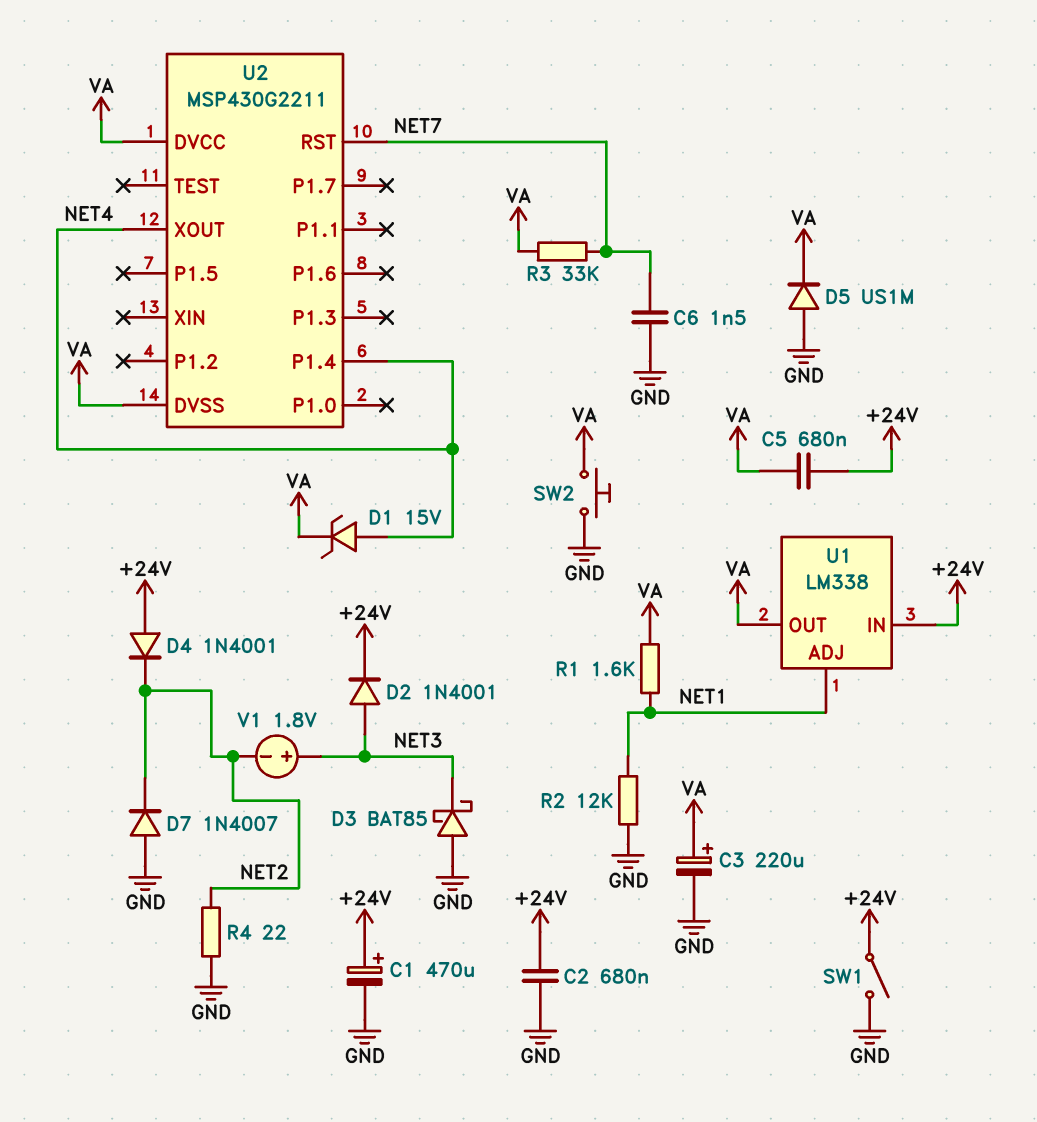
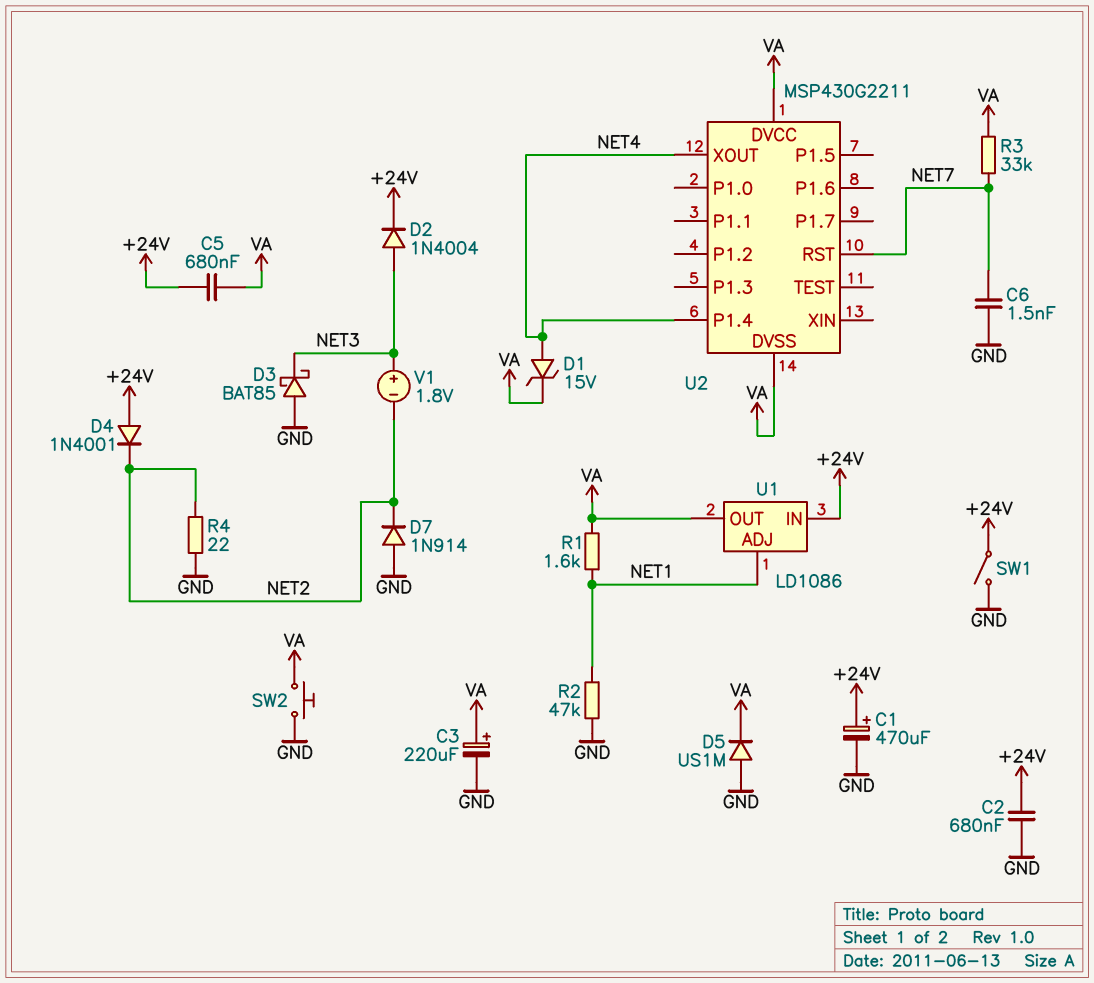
D2: diode 1N4001 (A NET3, K +24V) -> diode 1N4004 (A NET3, K +24V)
D7: diode 1N4007 (A GND, K NET2) -> diode 1N914 (A GND, K NET2)
R2: 12k (GND, NET1) -> 47k (GND, NET1)
U1: LM338 -> LD1086

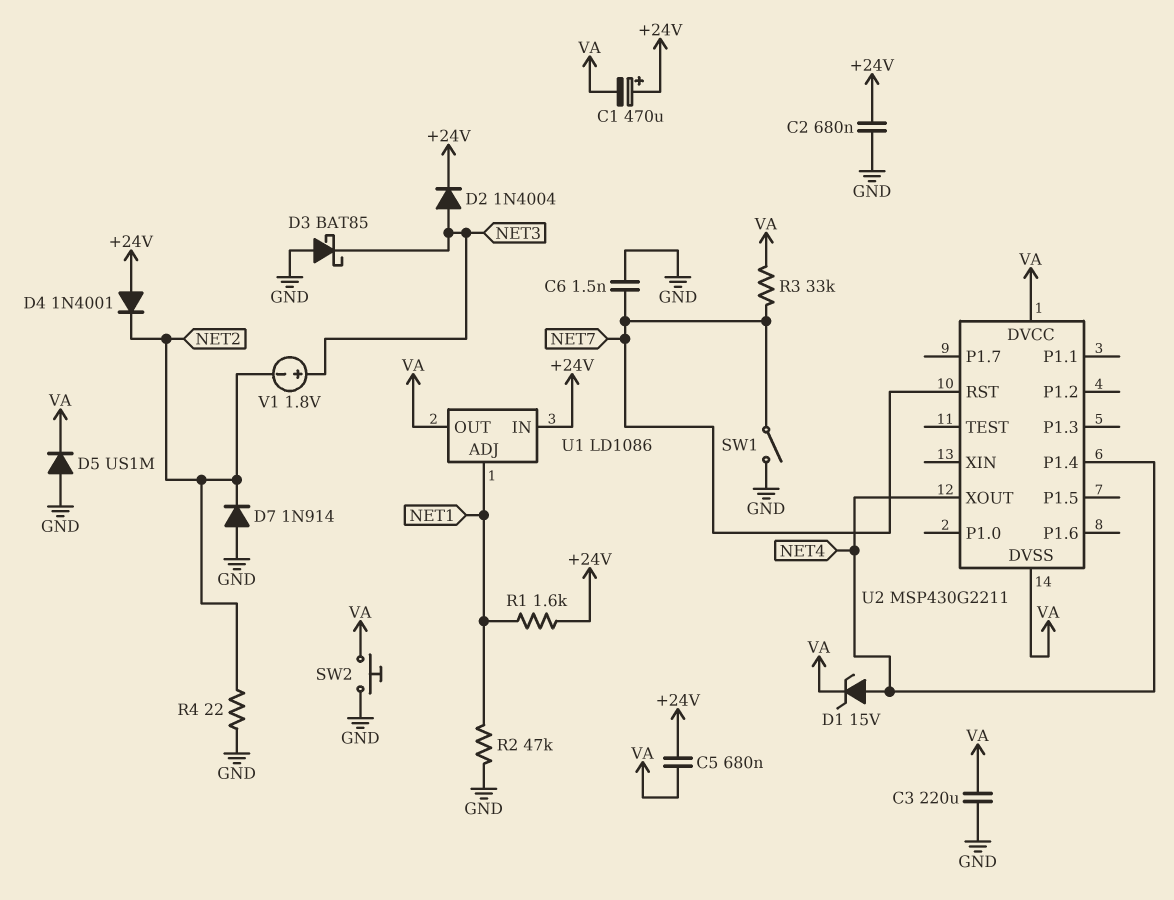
C1: 470uF (plus +24V, minus GND) -> 470uF (plus +24V, minus VA)
C3: 220uF (plus VA, minus GND) -> 220uF (GND, VA)
R1: 1.6k (NET1, VA) -> 1.6k (+24V, NET1)
SW1: switch (+24V, GND) -> switch (GND, NET7)

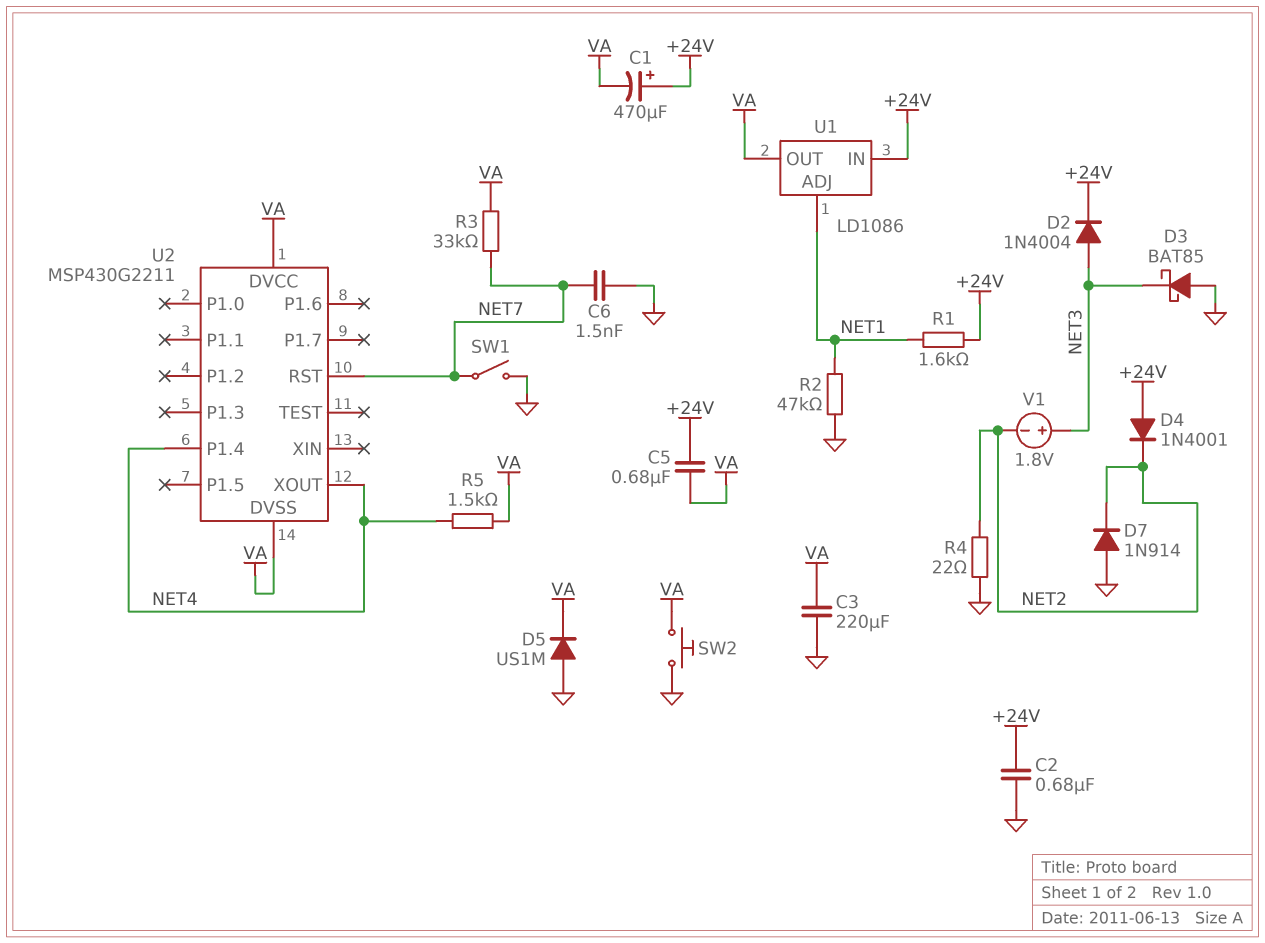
D1: zener 15V (A NET4, K VA) -> none
R5: none -> 1.5k (NET4, VA)

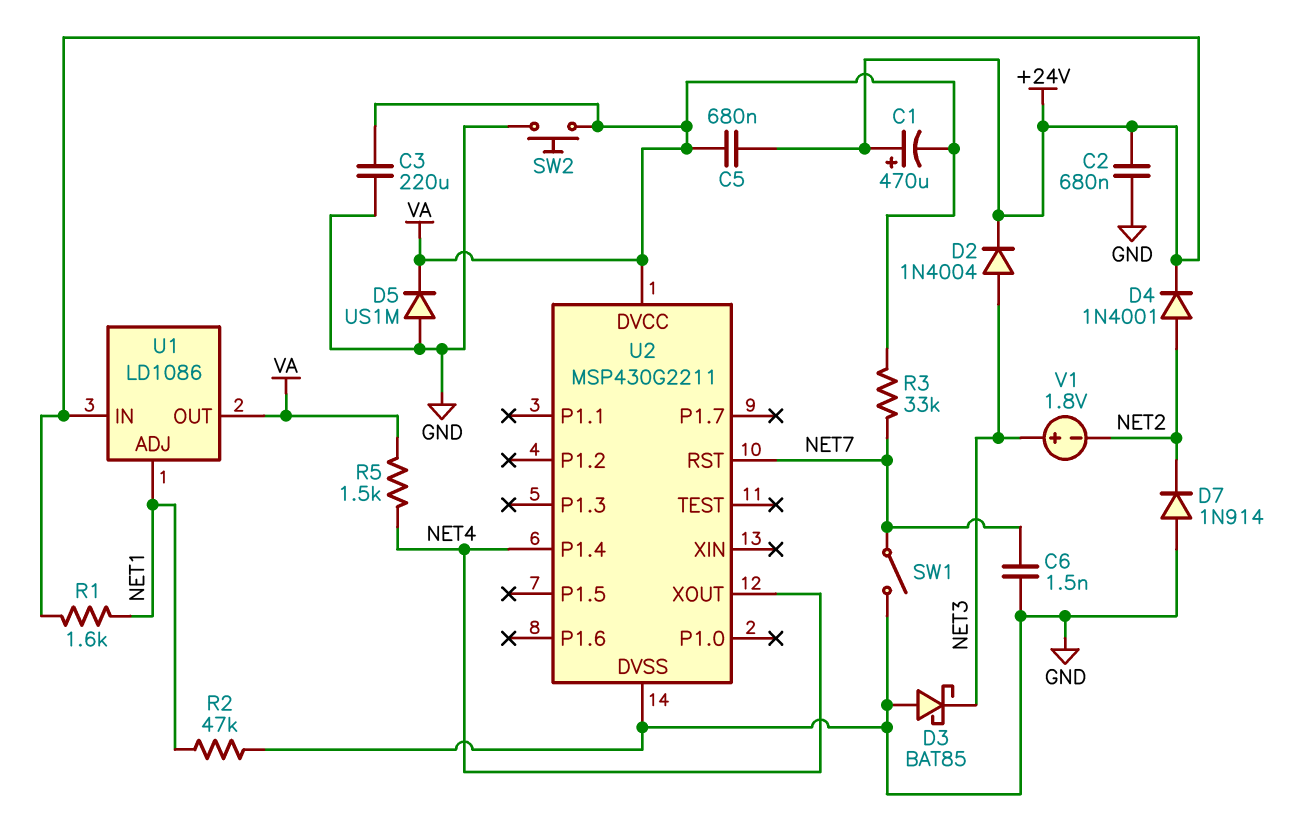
D4: diode 1N4001 (A +24V, K NET2) -> diode 1N4001 (A NET2, K +24V)
R4: 22 (GND, NET2) -> none
U2 pin DVSS: VA -> GND

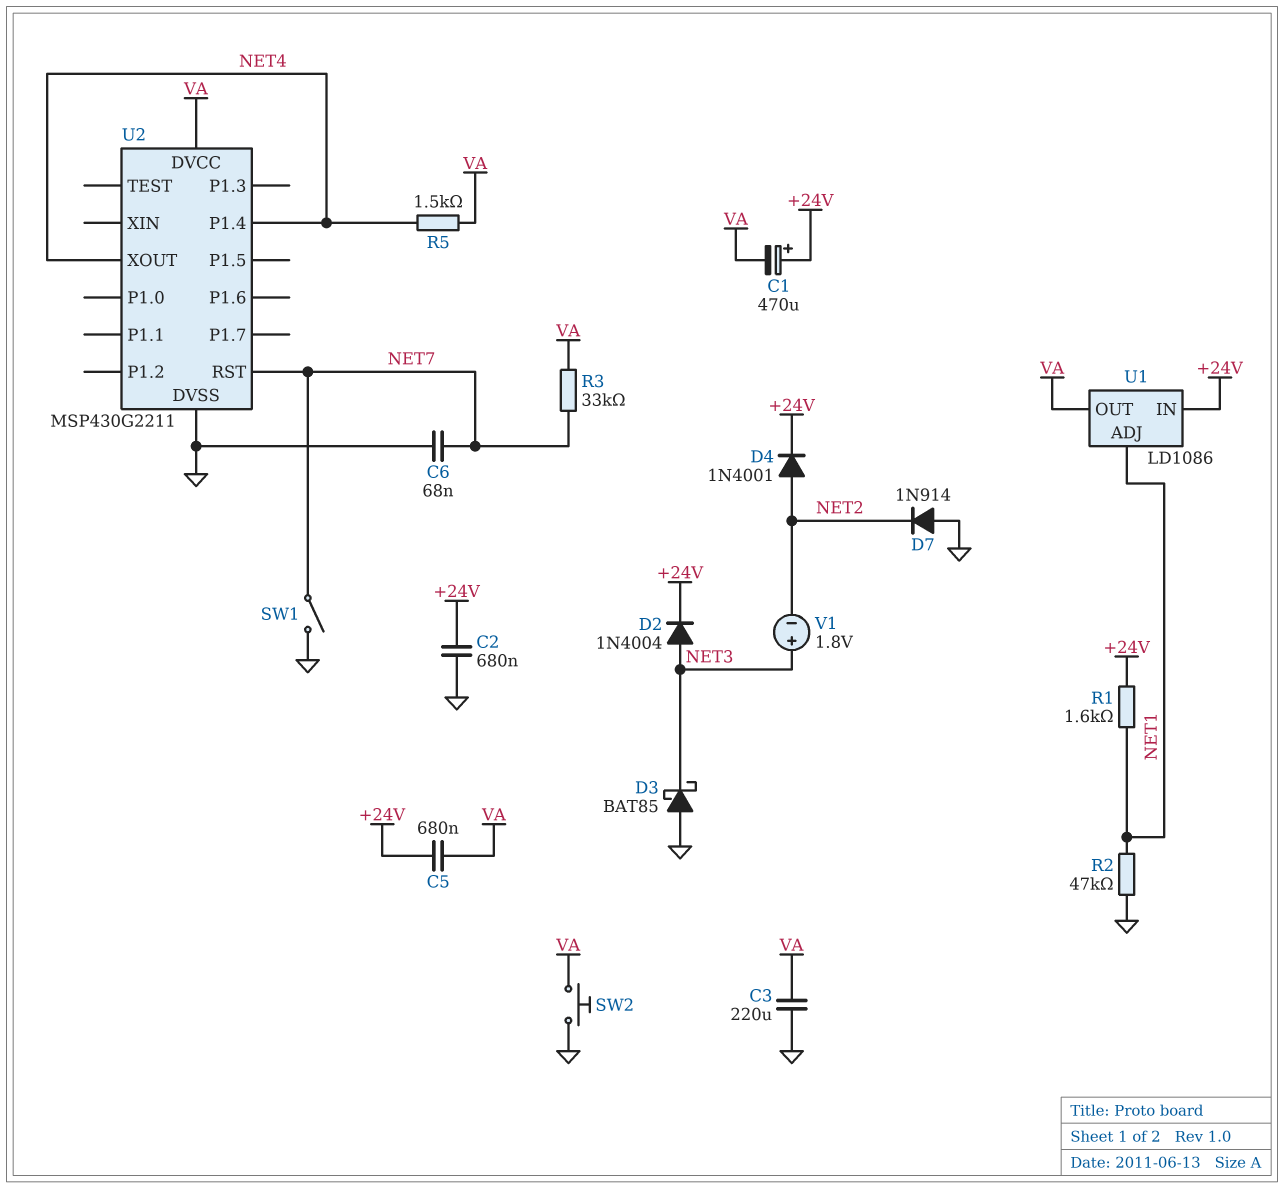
C6: 1.5nF (GND, NET7) -> 68nF (GND, NET7)
D5: diode US1M (A GND, K VA) -> none

